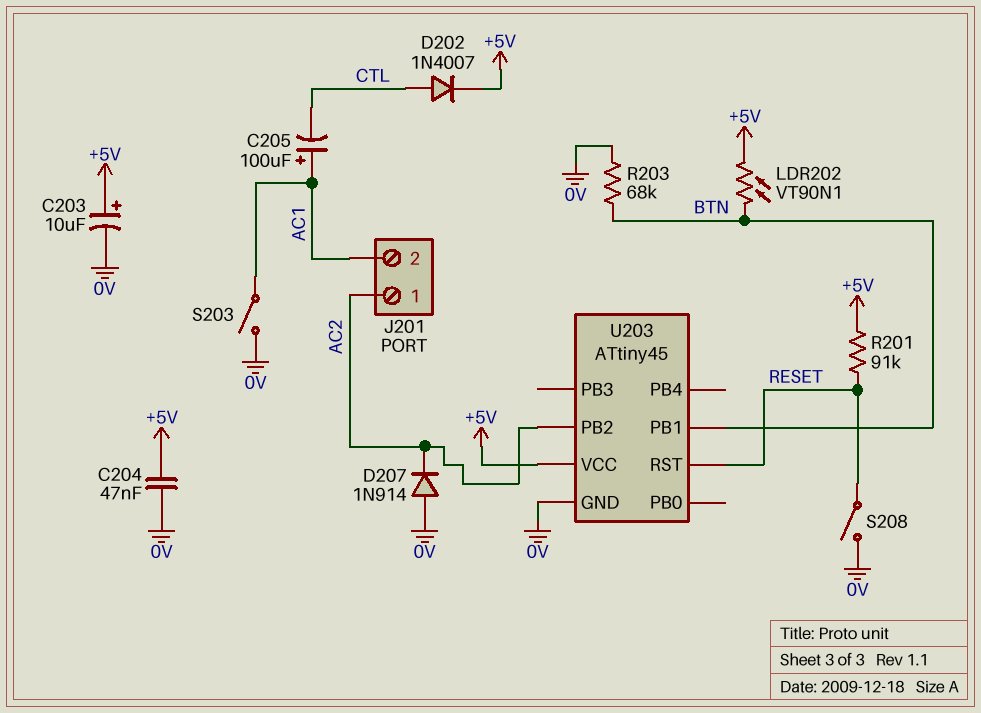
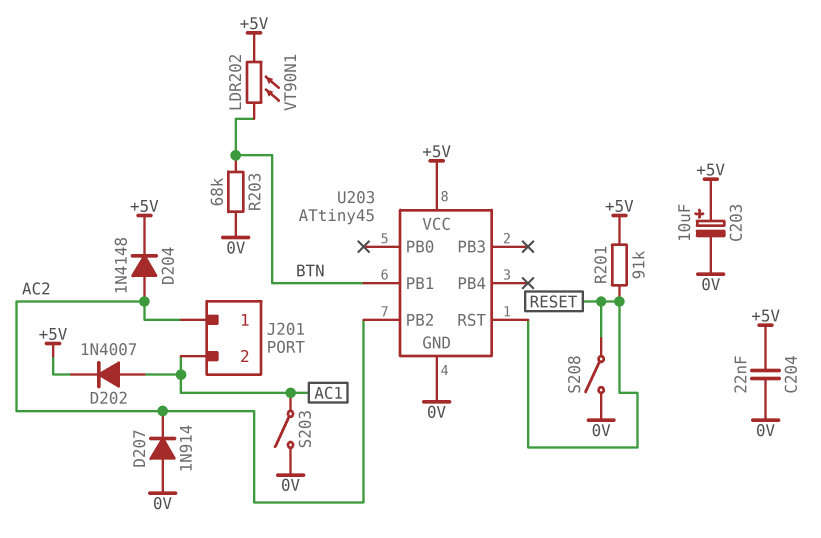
C204: 47nF (+5V, 0V) -> 22nF (+5V, 0V)
C205: 100uF (plus AC1, minus CTL) -> none
D202: diode 1N4007 (A CTL, K +5V) -> diode 1N4007 (A AC1, K +5V)
D204: none -> diode 1N4148 (A AC2, K +5V)

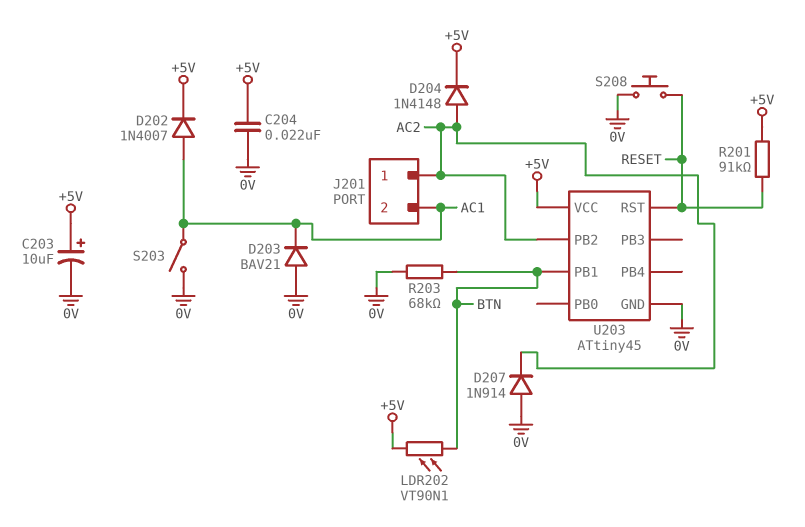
D203: none -> diode BAV21 (A 0V, K AC1)
S208: switch (0V, RESET) -> button (0V, RESET)

